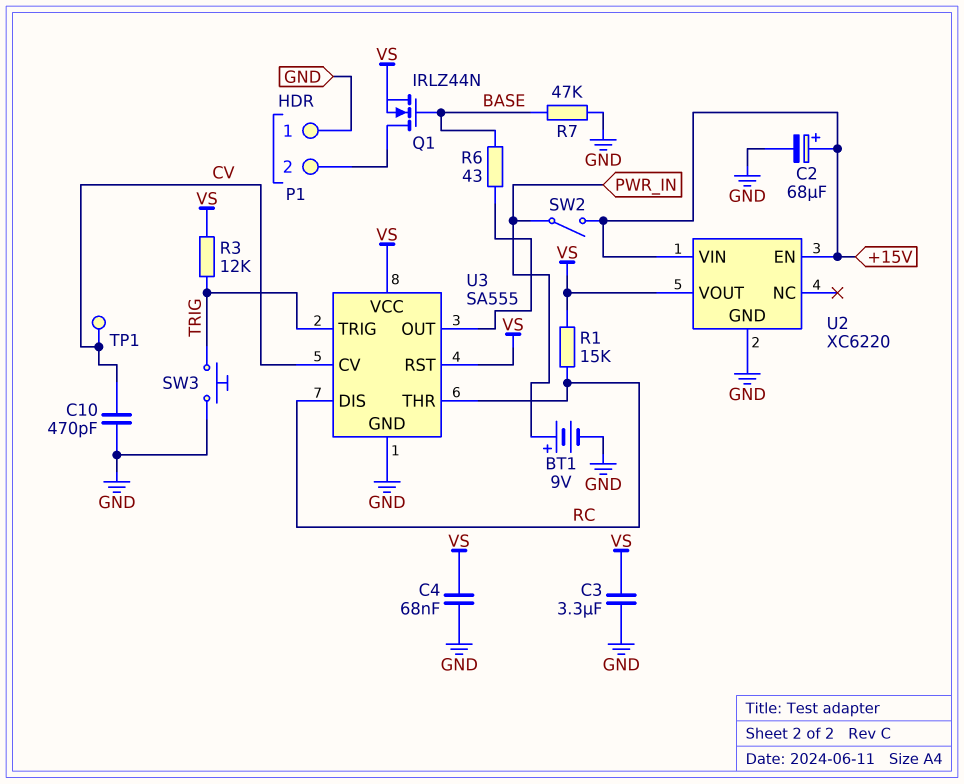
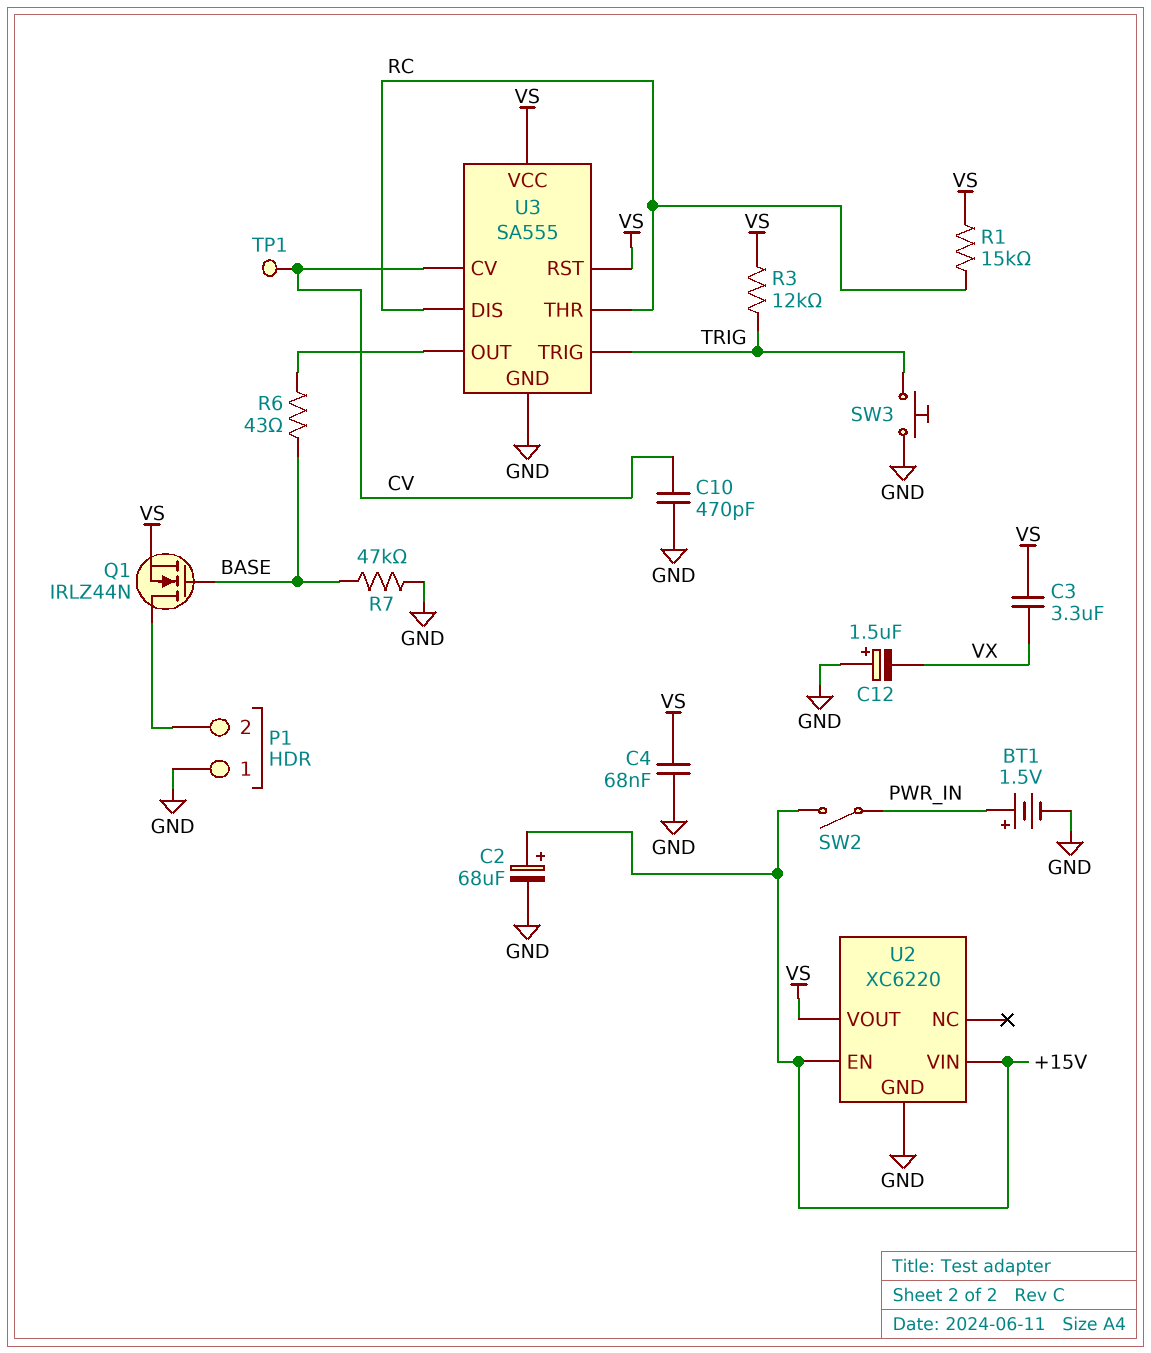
BT1: 9V (plus PWR_IN, minus GND) -> 1.5V (plus PWR_IN, minus GND)
C3: 3.3uF (GND, VS) -> 3.3uF (VS, VX)
C12: none -> 1.5uF (plus GND, minus VX)

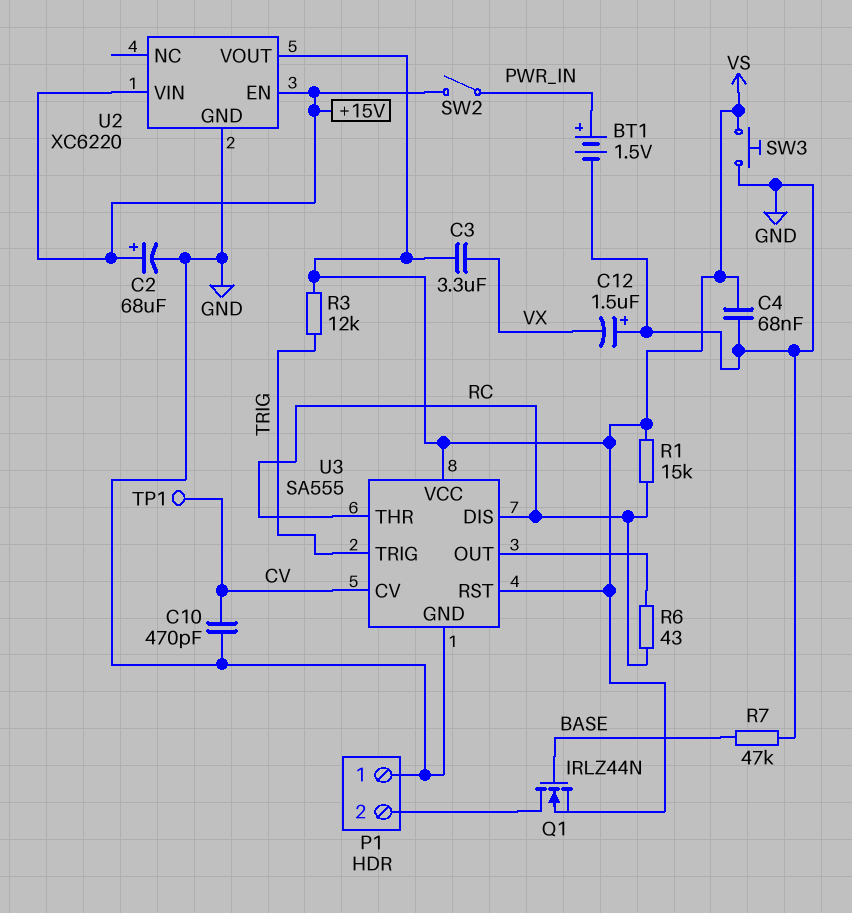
R6: 43 (BASE, U3/OUT) -> 43 (RC, U3/OUT)
SW3: button (GND, TRIG) -> button (GND, VS)

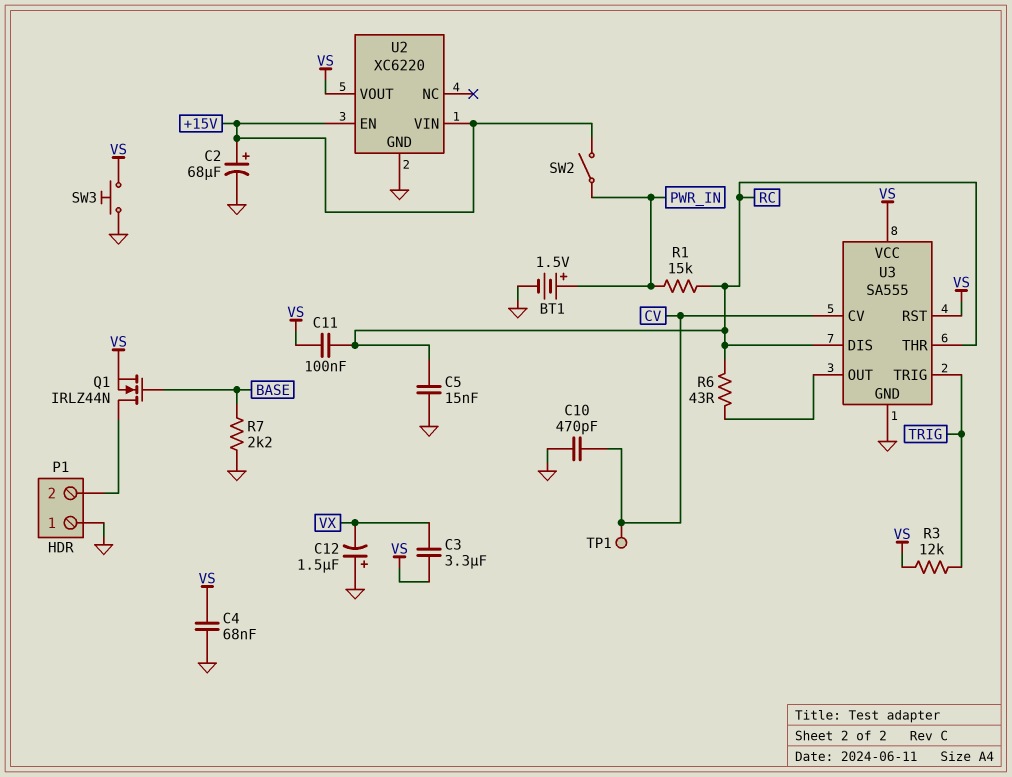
C5: none -> 15nF (GND, RC)
C11: none -> 100nF (RC, VS)
R1: 15k (RC, VS) -> 15k (PWR_IN, RC)
R7: 47k (BASE, GND) -> 2.2k (BASE, GND)

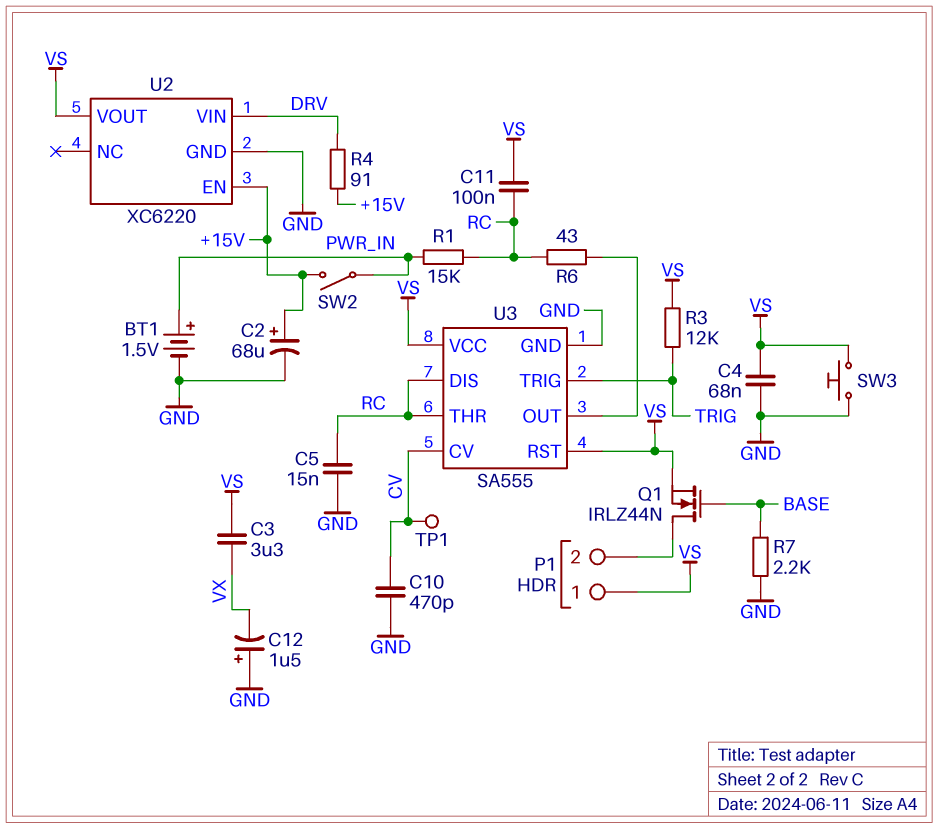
P1 pin 1: GND -> VS
R4: none -> 91 (+15V, DRV)
U2 pin VIN: +15V -> DRV

